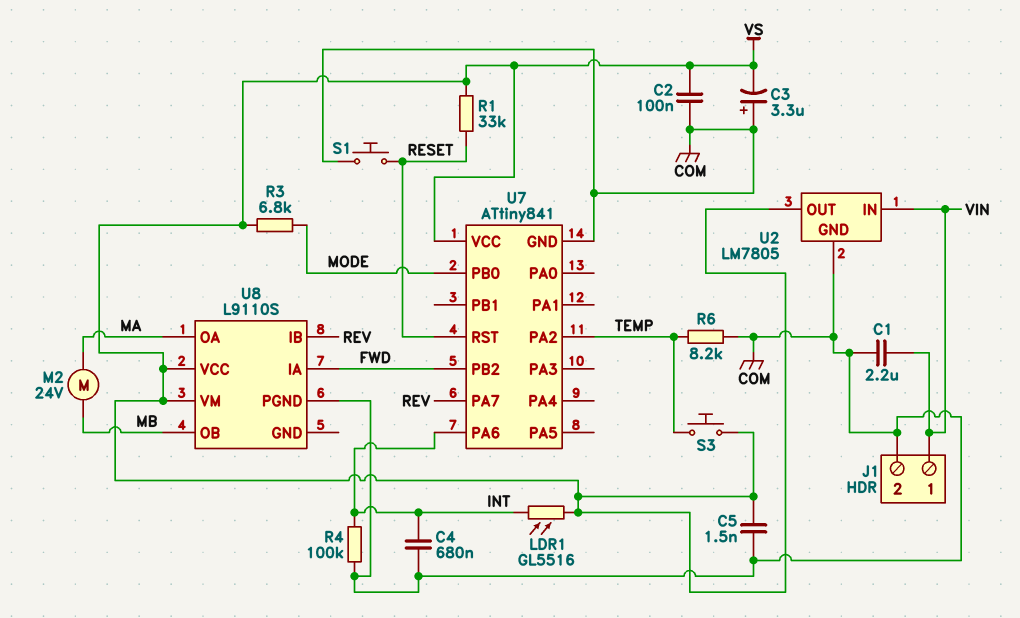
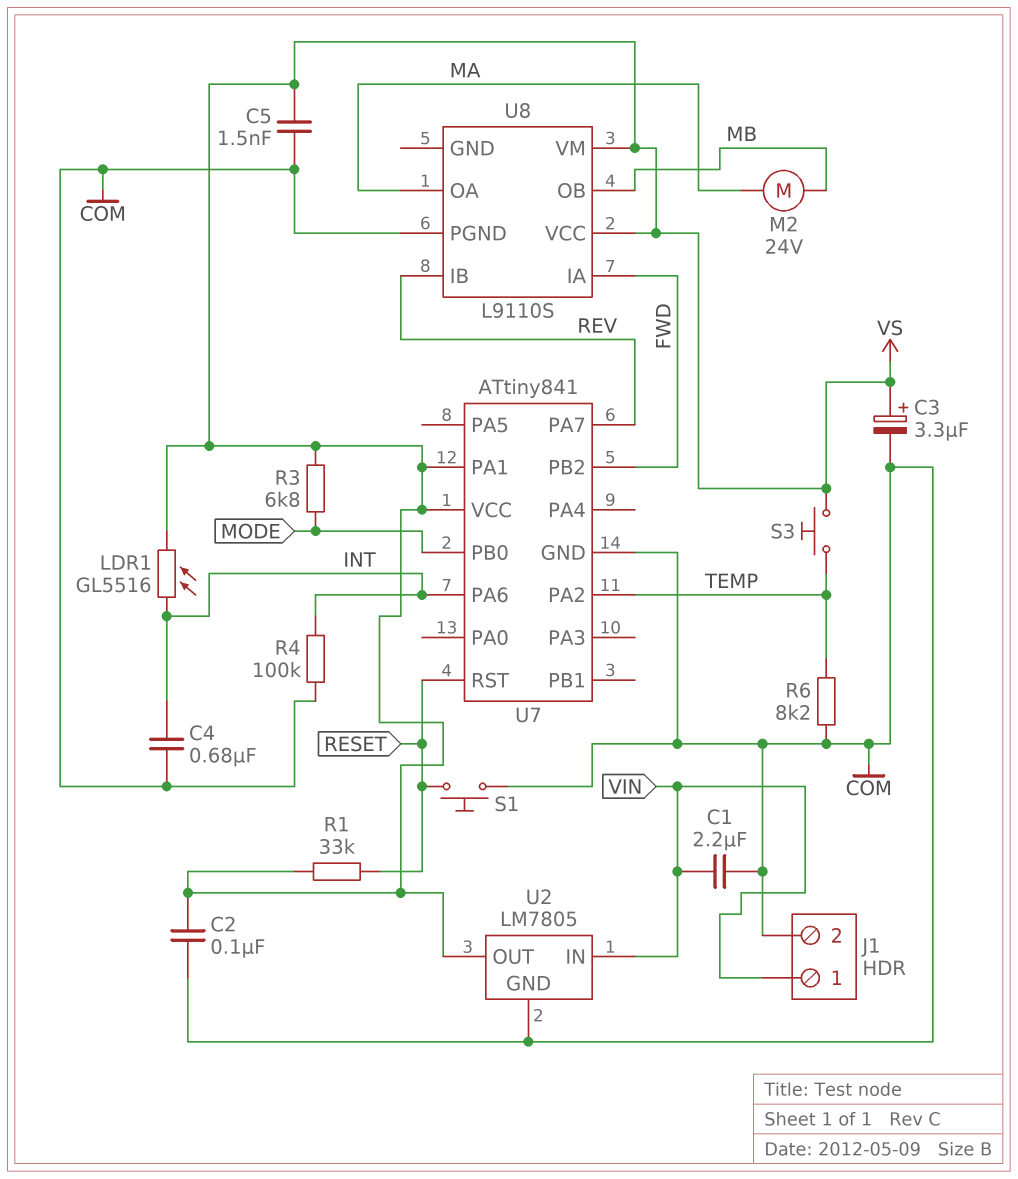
C3: 3.3uF (plus COM, minus VS) -> 3.3uF (plus VS, minus COM)
U7 pin PA1: none -> VS

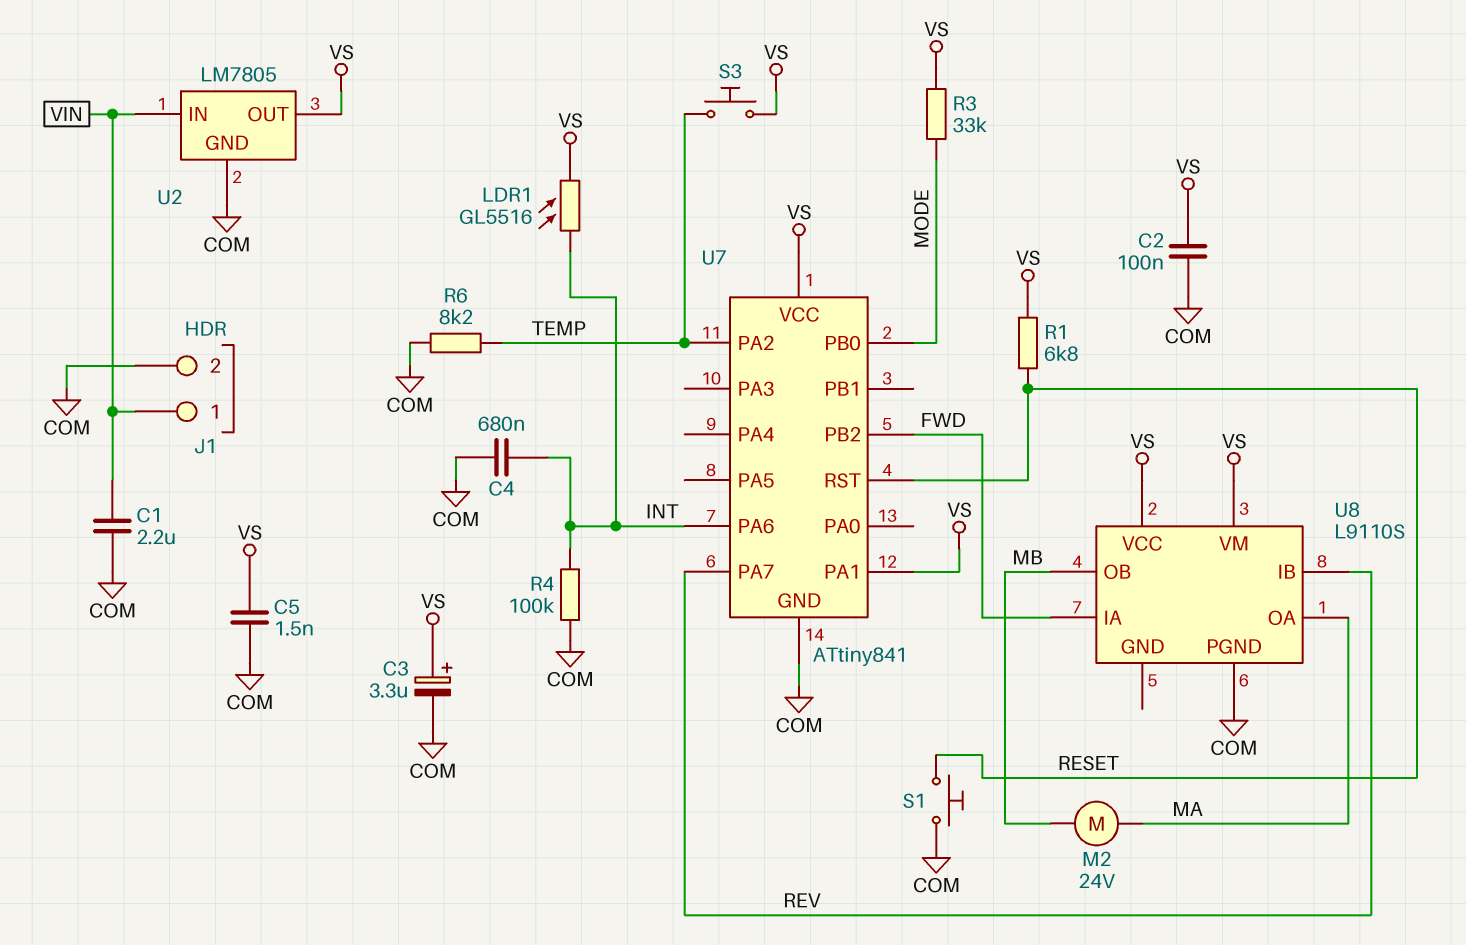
R1: 33k (RESET, VS) -> 6.8k (RESET, VS)
R3: 6.8k (MODE, VS) -> 33k (MODE, VS)

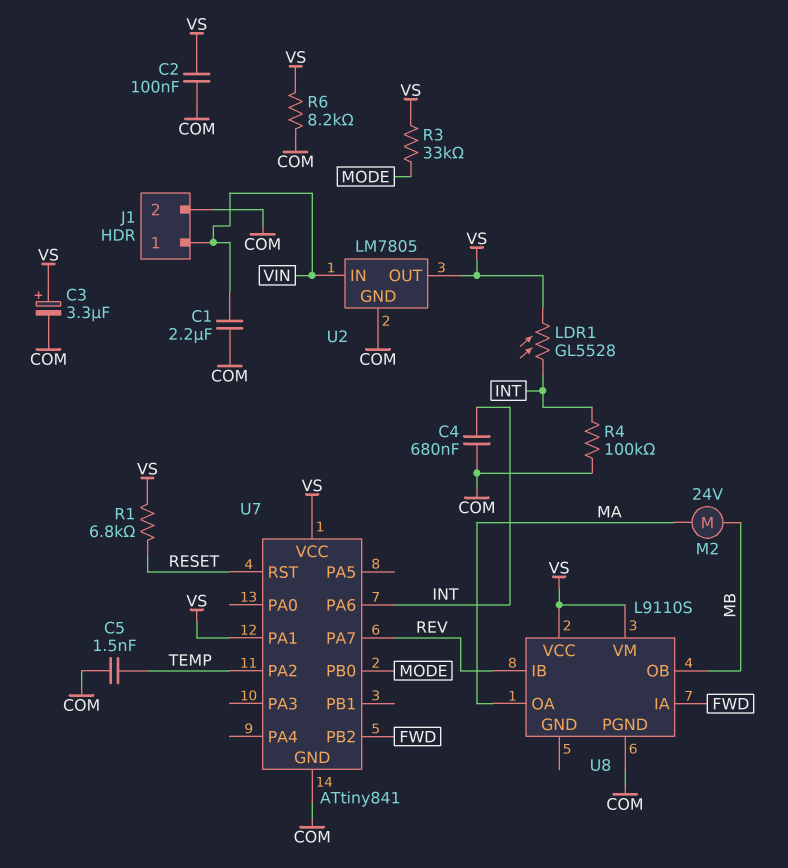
C5: 1.5nF (COM, VS) -> 1.5nF (COM, TEMP)
LDR1: GL5516 (INT, VS) -> GL5528 (INT, VS)
R6: 8.2k (COM, TEMP) -> 8.2k (COM, VS)
S1: button (COM, RESET) -> none
S3: button (TEMP, VS) -> none

